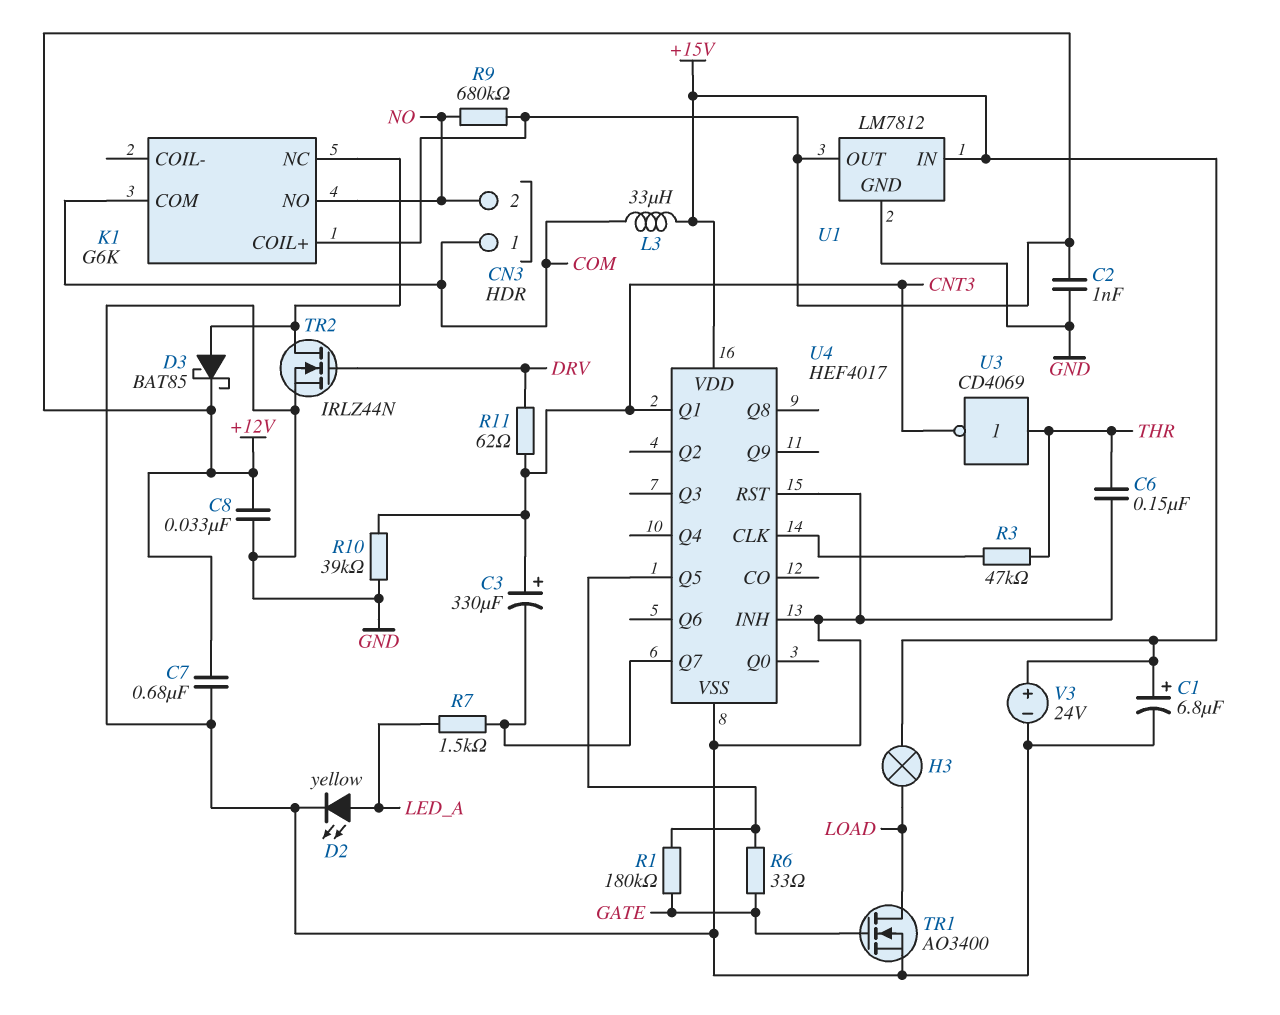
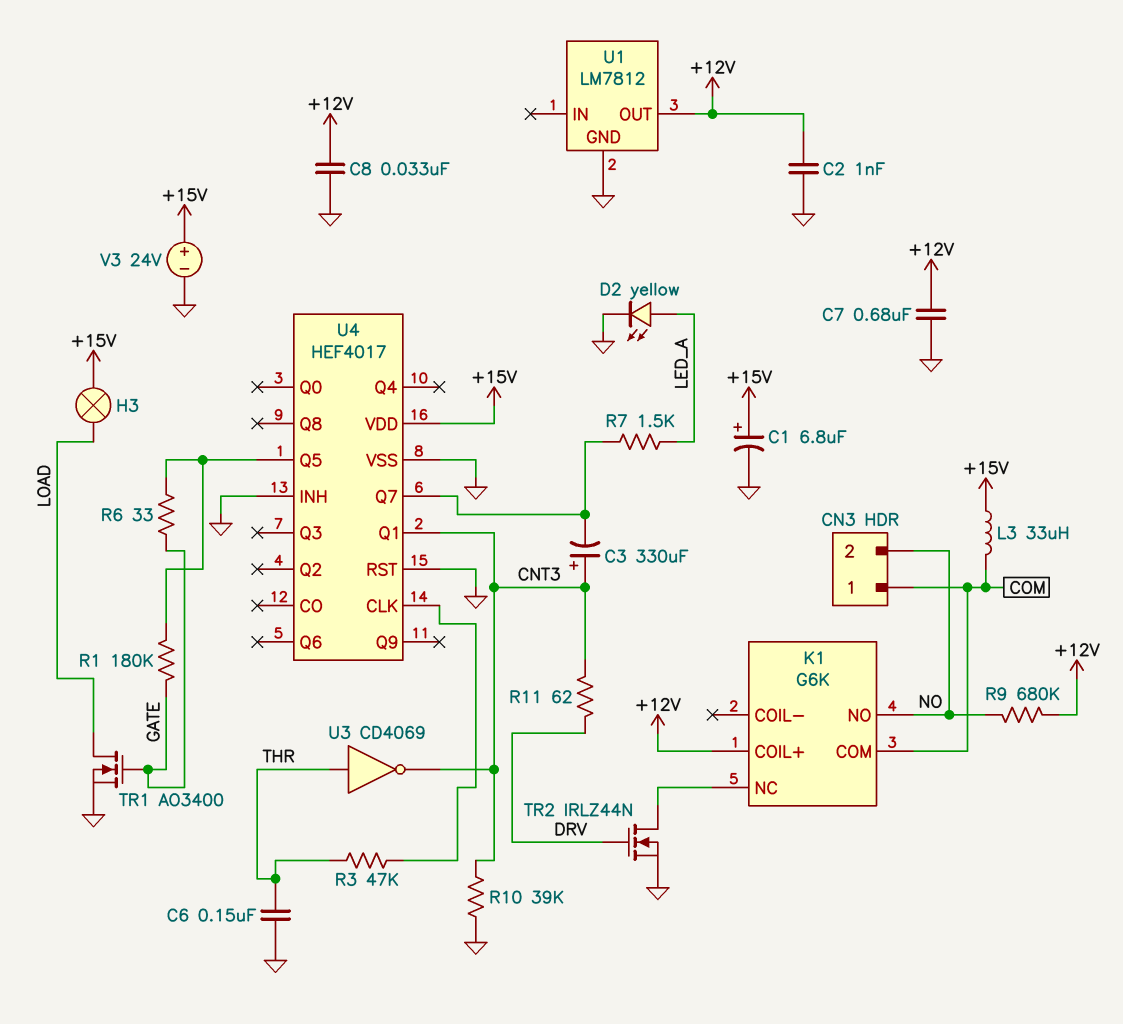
D3: schottky BAT85 (A K1/NC, K +12V) -> none
U1 pin IN: +15V -> none

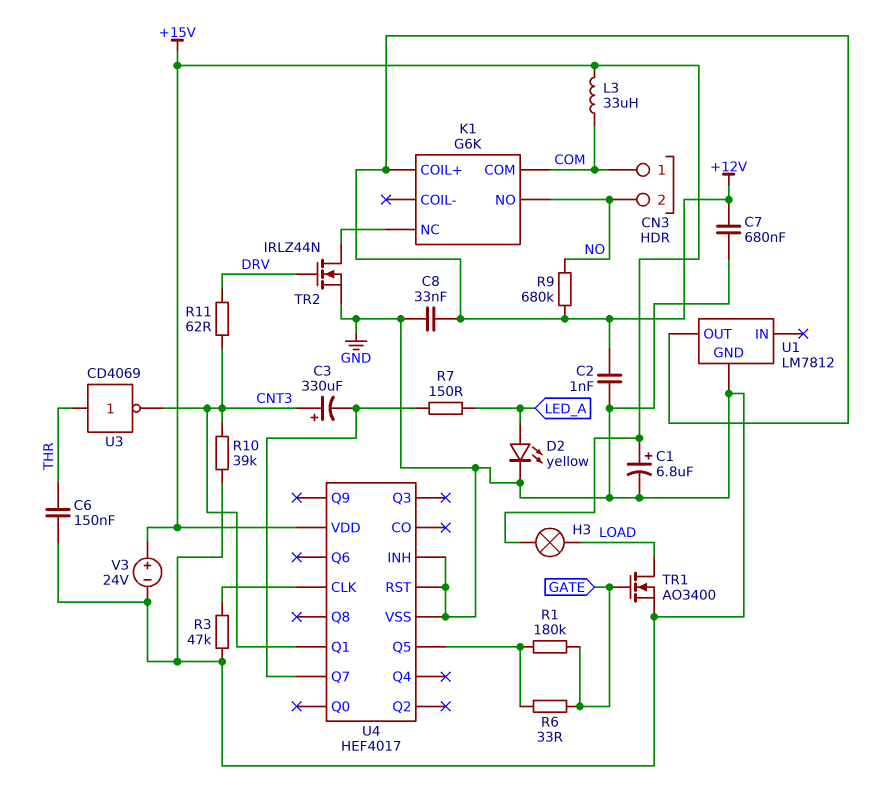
R3: 47k (THR, U4/CLK) -> 47k (GND, U4/CLK)
R7: 1.5k (LED_A, U4/Q7) -> 150 (LED_A, U4/Q7)

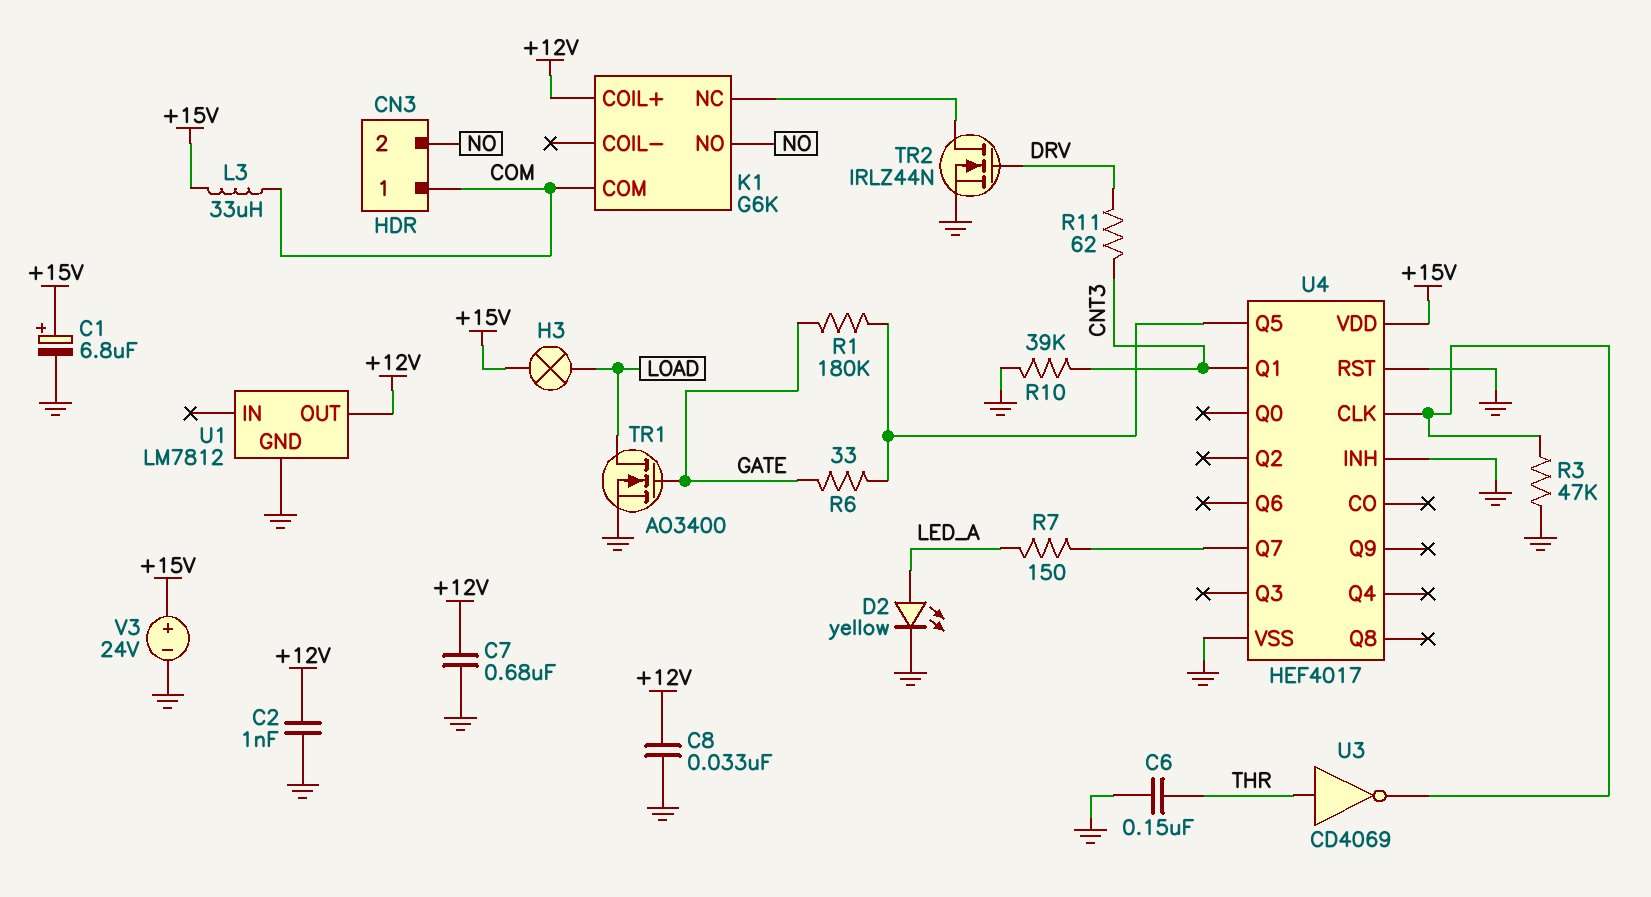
C3: 330uF (plus CNT3, minus U4/Q7) -> none
R9: 680k (+12V, NO) -> none
U3: NOT CD4069 (in THR, out CNT3) -> NOT CD4069 (in THR, out U4/CLK)

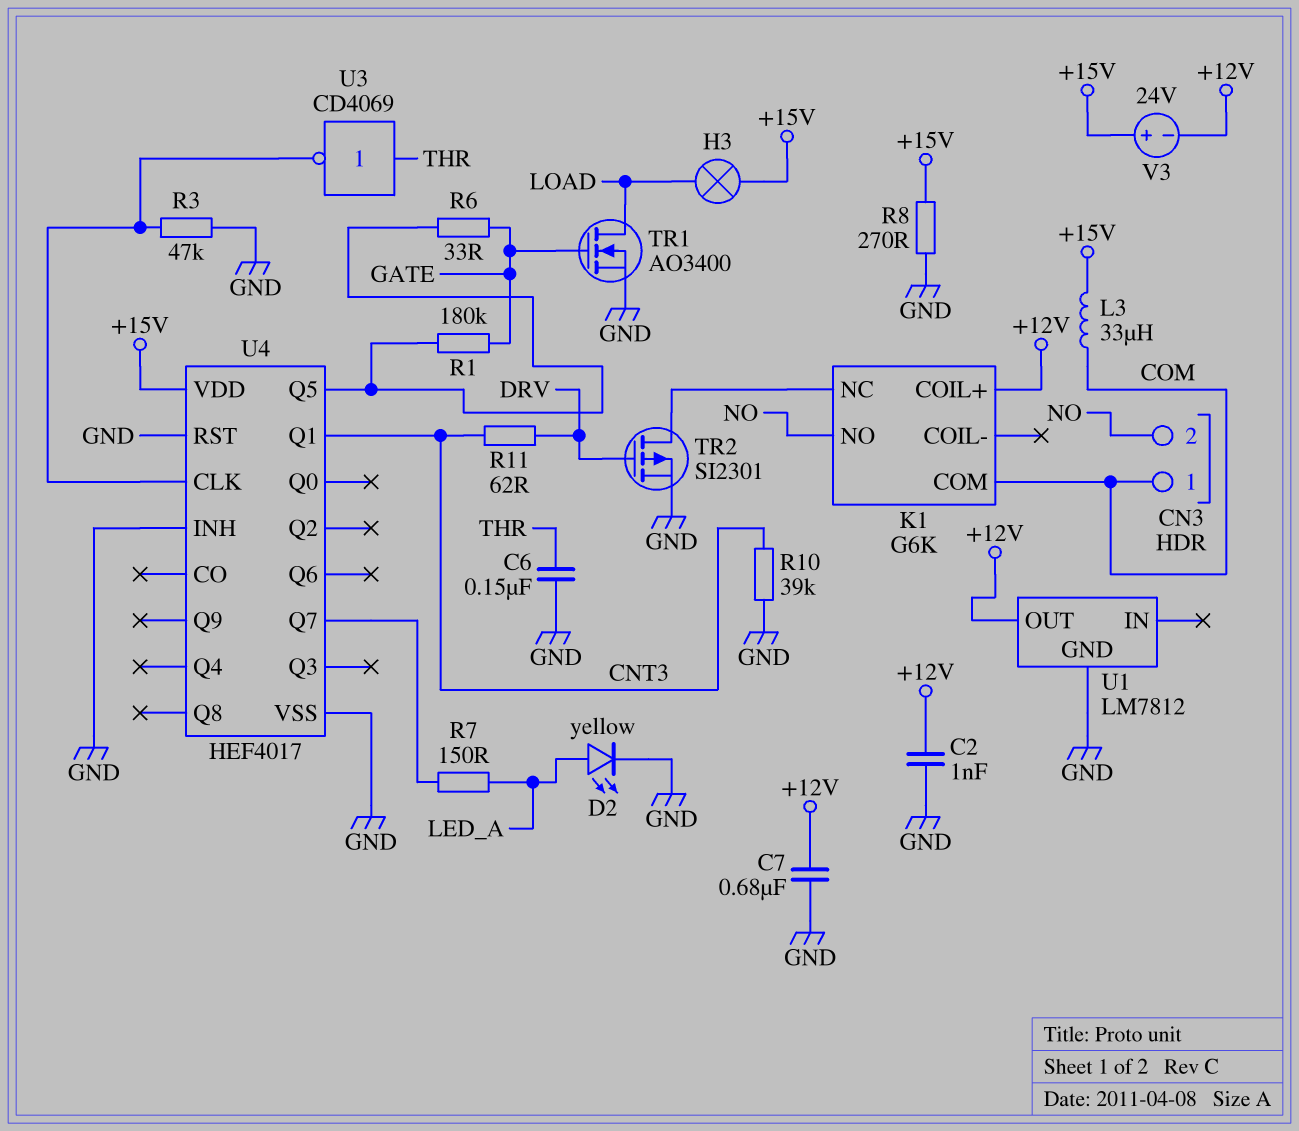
C1: 6.8uF (plus +15V, minus GND) -> none
C8: 33nF (+12V, GND) -> none
R8: none -> 270 (+15V, GND)
TR2: NMOS IRLZ44N (G DRV, D K1/NC, S GND) -> PMOS SI2301 (G DRV, D K1/NC, S GND)
V3: 24V (plus +15V, minus GND) -> 24V (plus +15V, minus +12V)

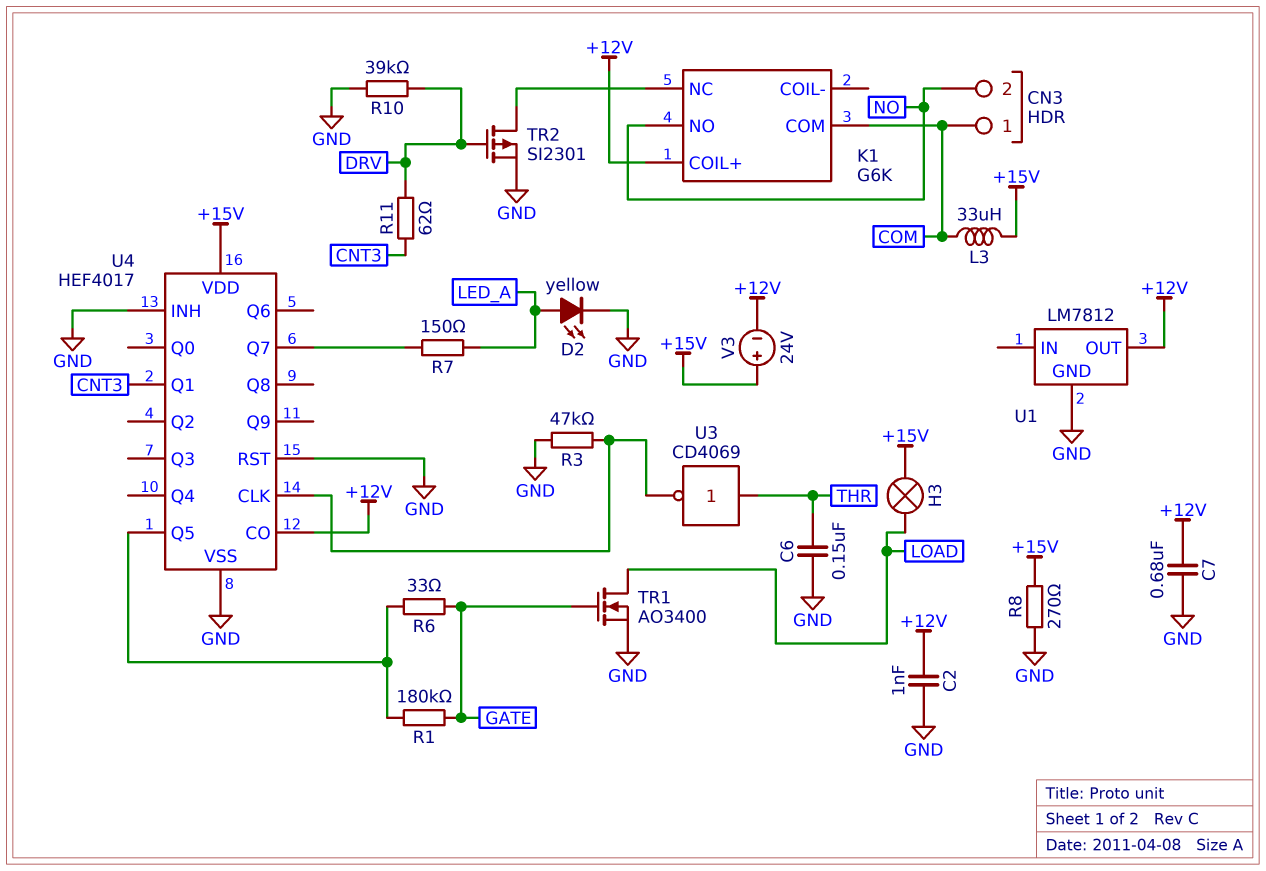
R10: 39k (CNT3, GND) -> 39k (DRV, GND)
U4 pin CO: none -> +12V

